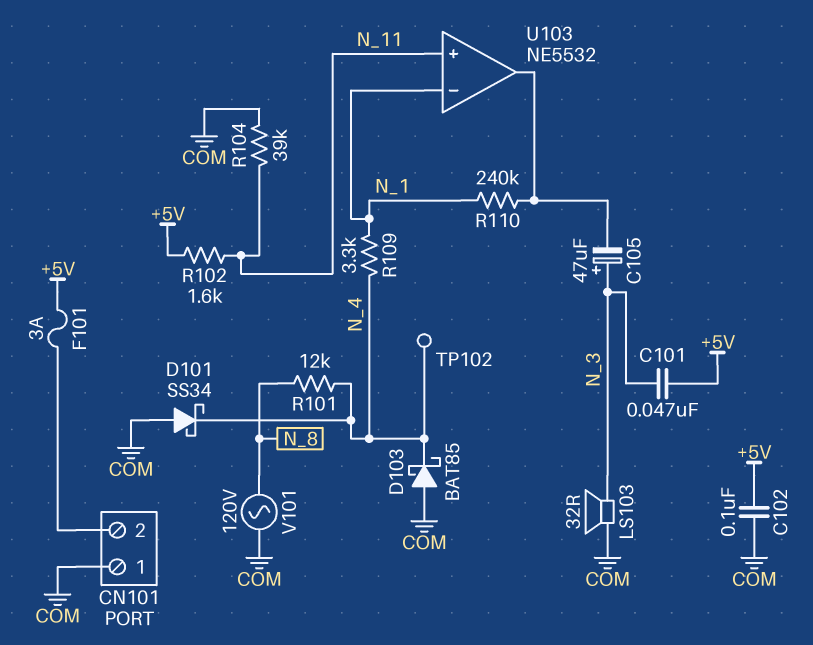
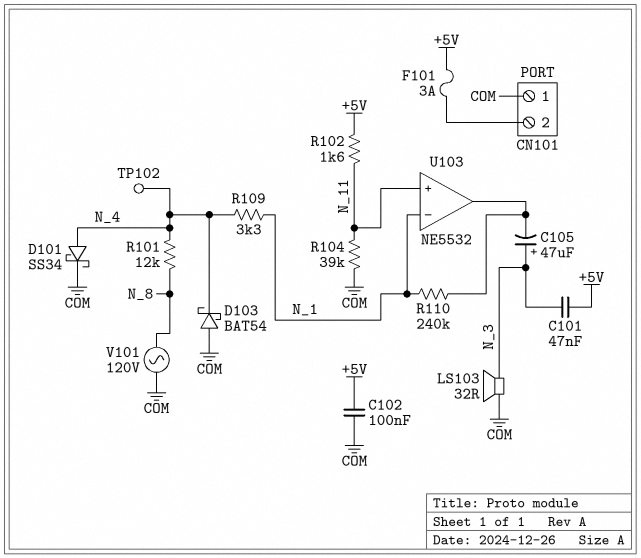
D101: schottky SS34 (A COM, K N_4) -> schottky SS34 (A N_4, K COM)
D103: schottky BAT85 (A COM, K N_4) -> schottky BAT54 (A COM, K N_4)

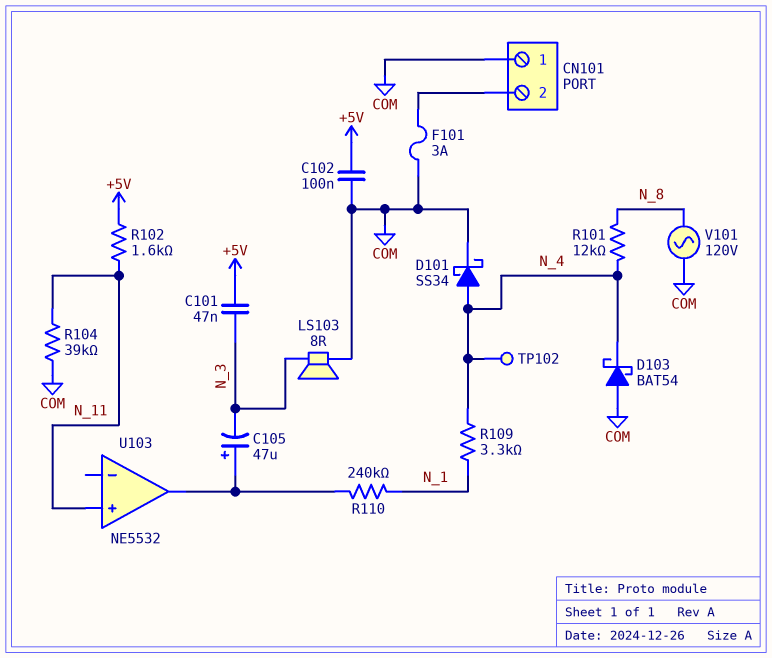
C105: 47uF (plus N_3, minus U103/out) -> 47uF (plus U103/out, minus N_3)
F101: 3A (+5V, CN101/2) -> 3A (CN101/2, COM)
LS103: speaker 32R (COM, N_3) -> speaker 8R (COM, N_3)
U103 pin in-: N_1 -> none

